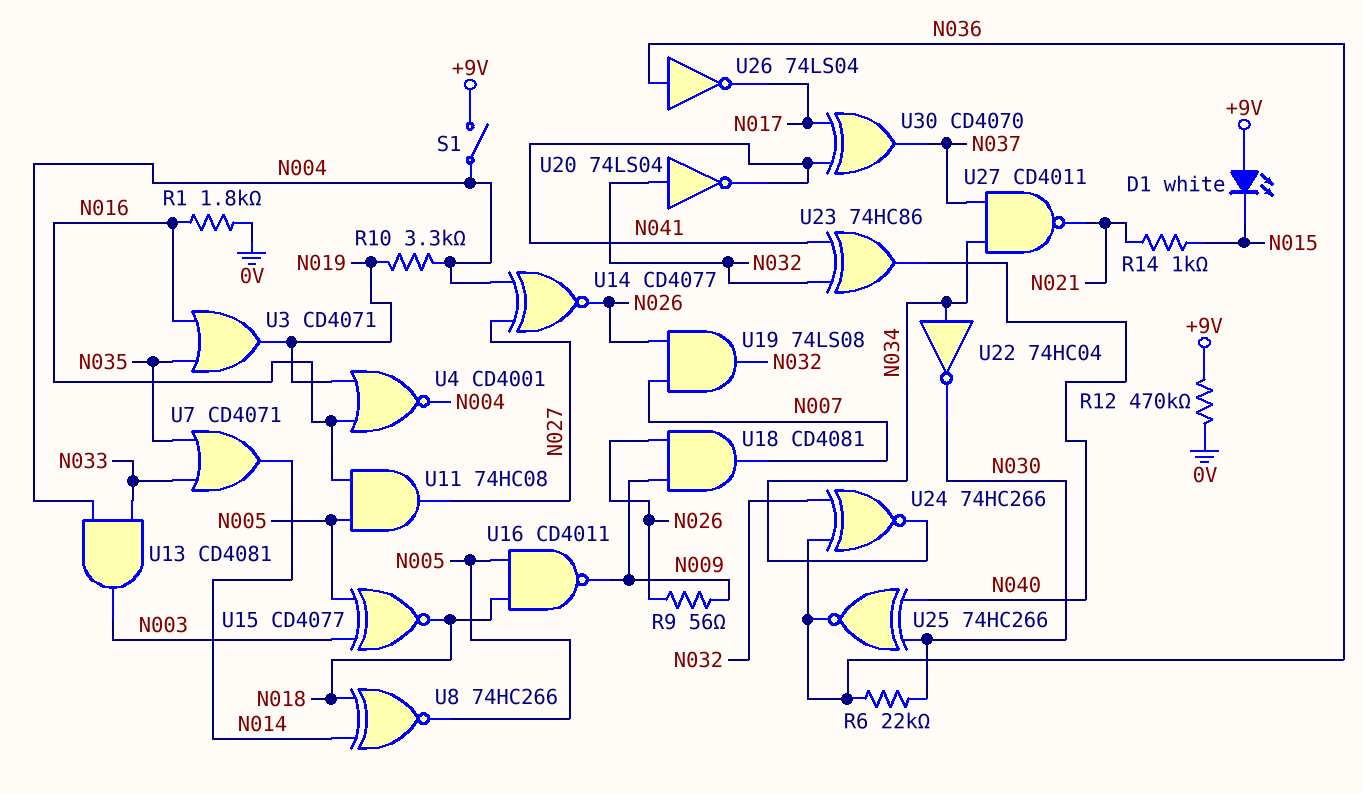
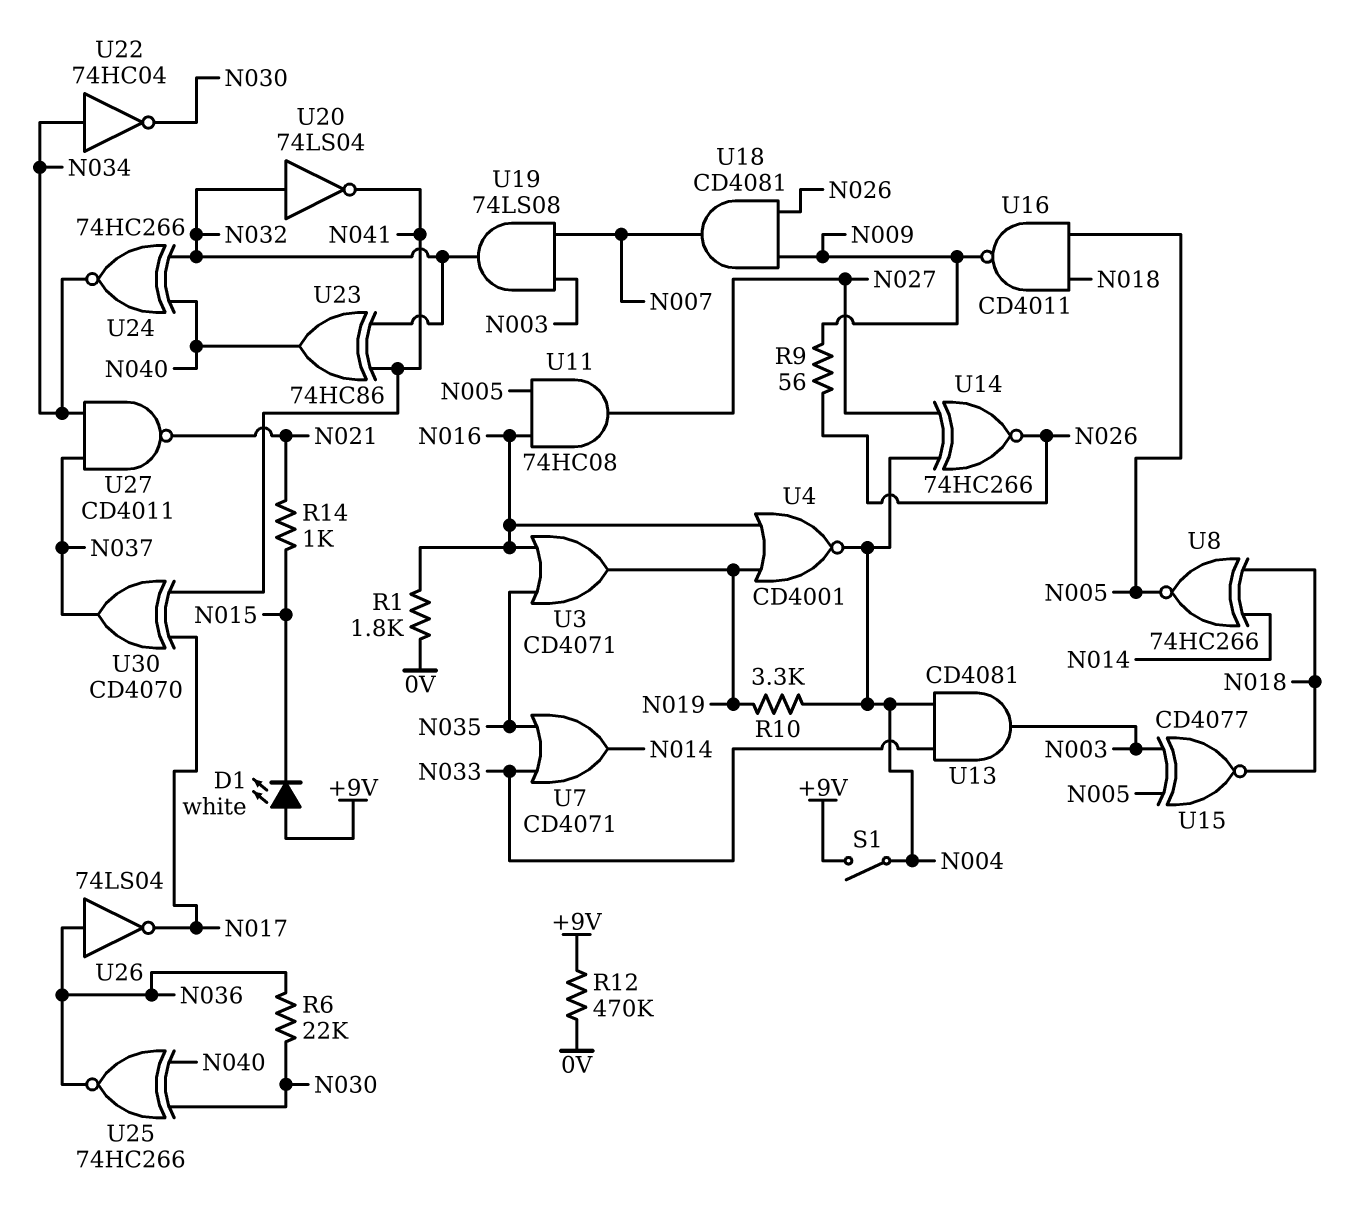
U14: XNOR CD4077 (in N004, in N027, out N026) -> XNOR 74HC266 (in N004, in N027, out N026)
U19: AND 74LS08 (in N007, in N026, out N032) -> AND 74LS08 (in N003, in N007, out N032)
U24: XNOR 74HC266 (in N032, in N036, out N034) -> XNOR 74HC266 (in N032, in N040, out N034)

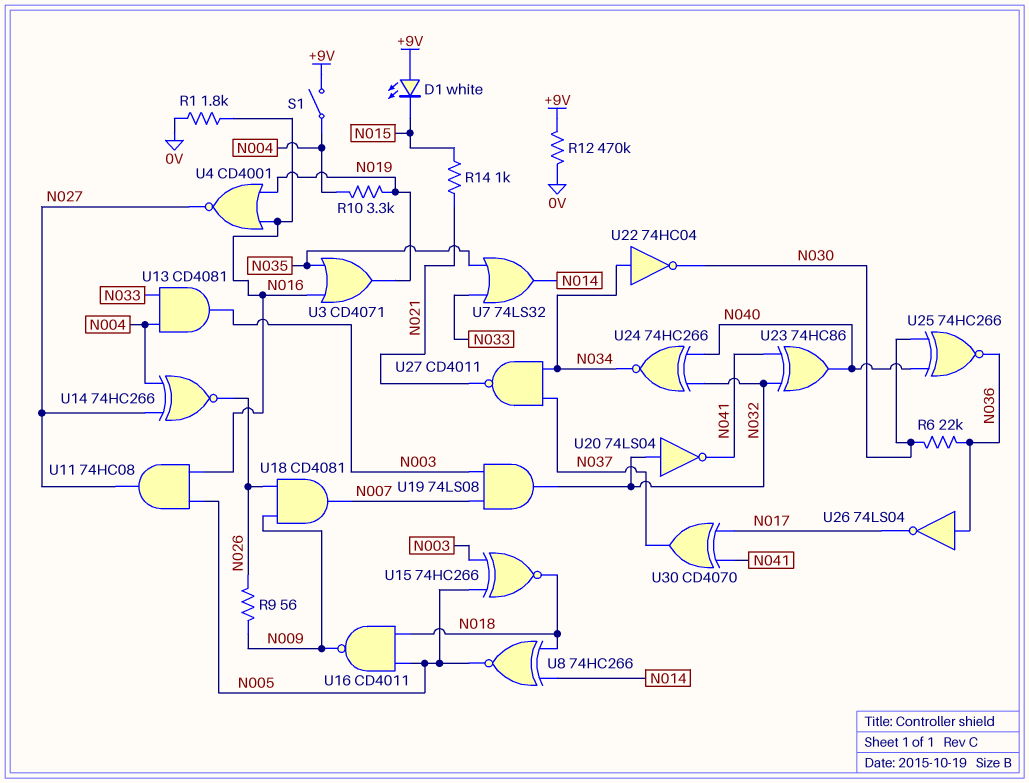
U4: NOR CD4001 (in N016, in N019, out N004) -> NOR CD4001 (in N016, in N019, out N027)
U7: OR CD4071 (in N033, in N035, out N014) -> OR 74LS32 (in N033, in N035, out N014)
U15: XNOR CD4077 (in N003, in N005, out N018) -> XNOR 74HC266 (in N003, in N005, out N018)

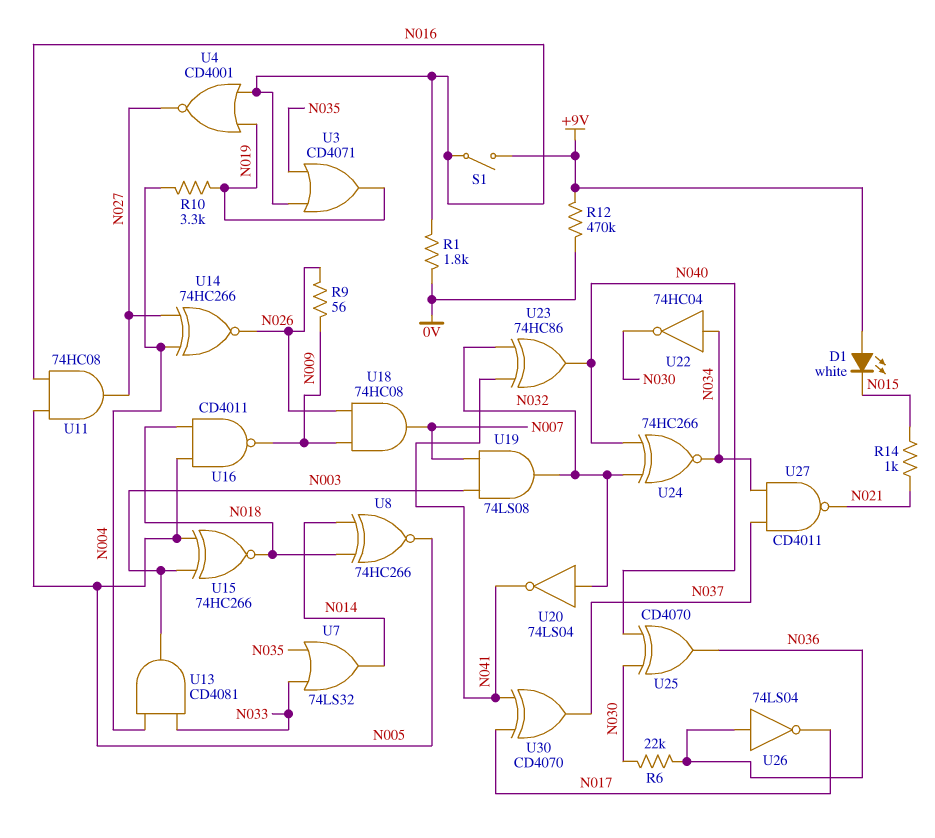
S1: switch (+9V, N004) -> switch (+9V, N016)
U18: AND CD4081 (in N009, in N026, out N007) -> AND 74HC08 (in N009, in N026, out N007)
U25: XNOR 74HC266 (in N030, in N040, out N036) -> XOR CD4070 (in N030, in N040, out N036)

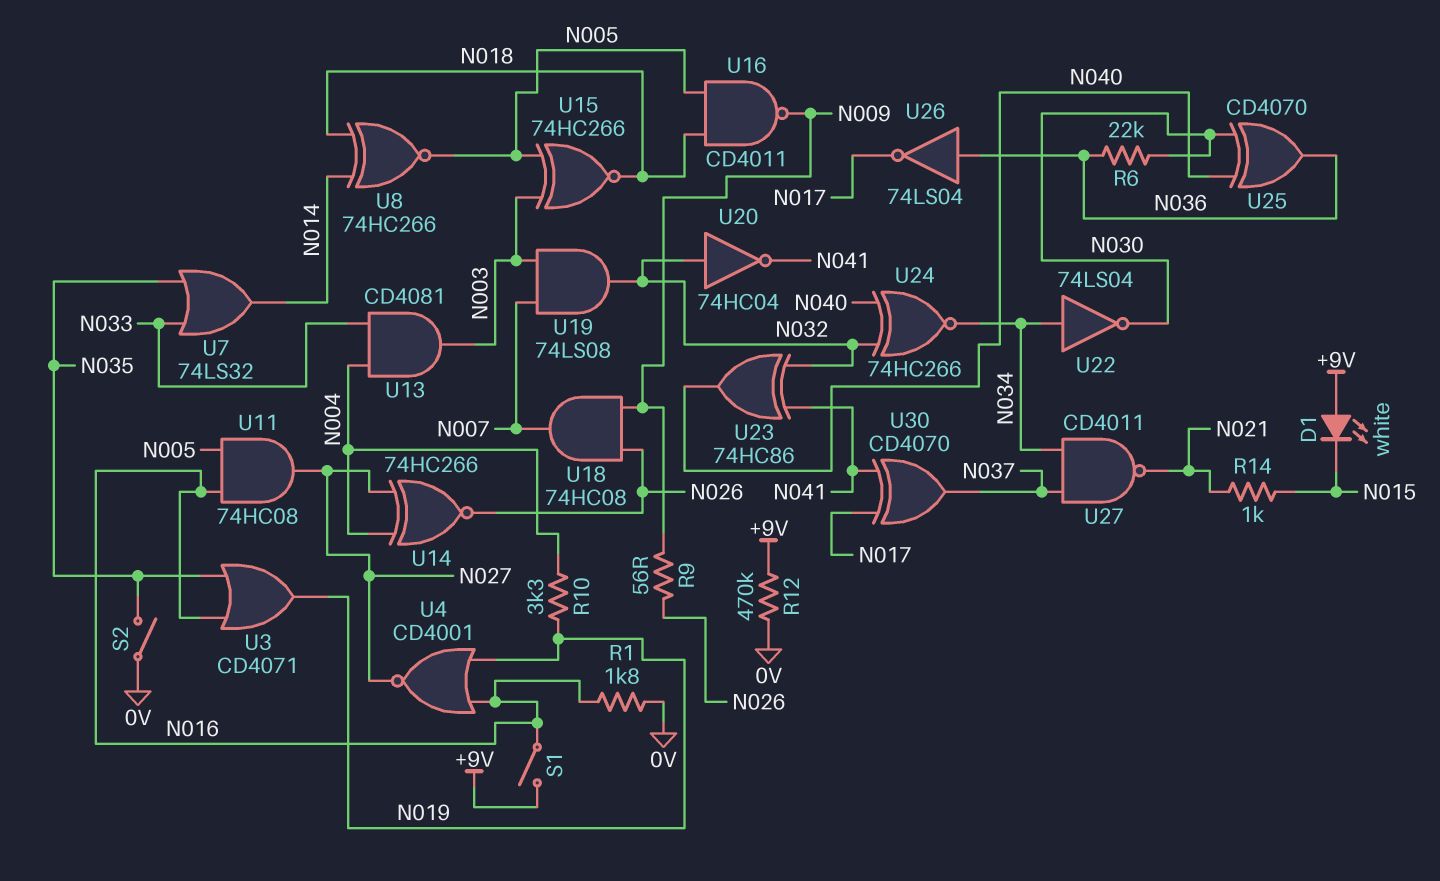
S2: none -> switch (0V, N035)
U20: NOT 74LS04 (in N032, out N041) -> NOT 74HC04 (in N032, out N041)
U22: NOT 74HC04 (in N034, out N030) -> NOT 74LS04 (in N034, out N030)

